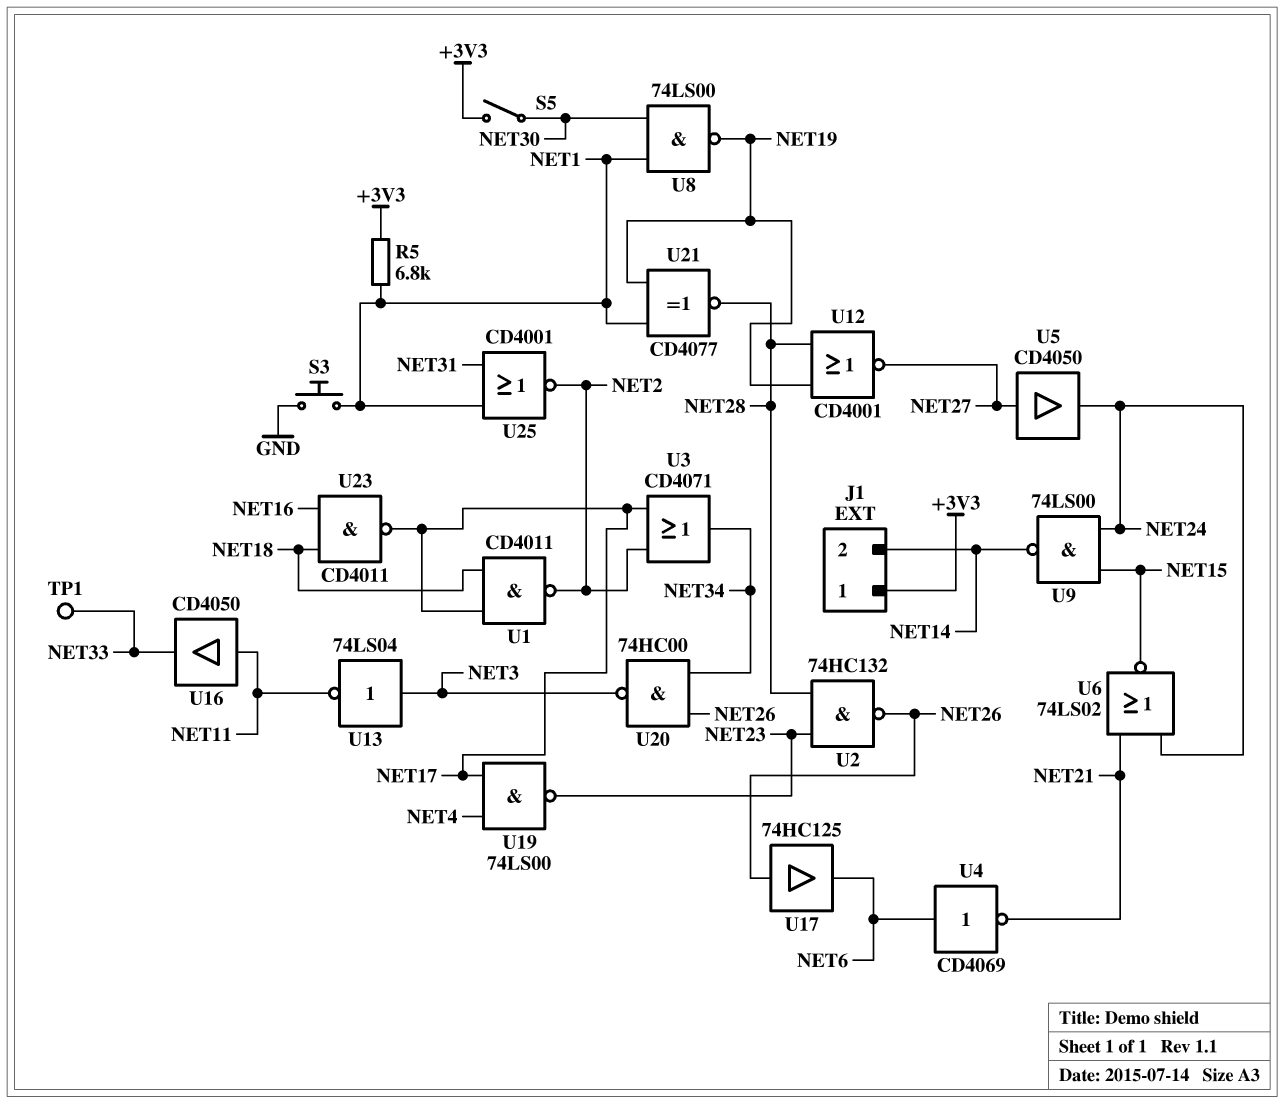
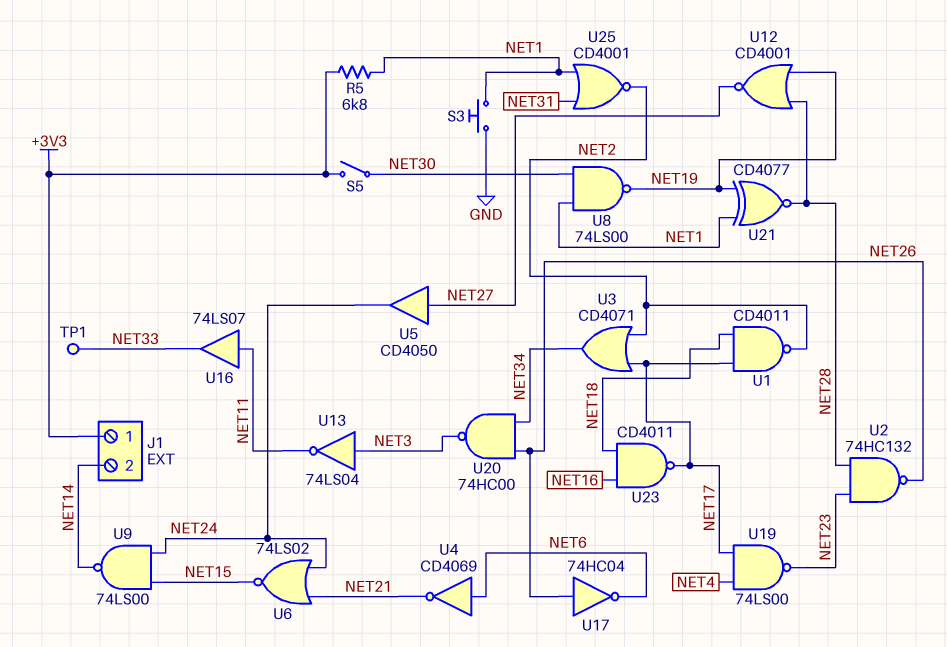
U16: buffer CD4050 (in NET11, out NET33) -> buffer 74LS07 (in NET11, out NET33)
U17: buffer 74HC125 (in NET26, out NET6) -> NOT 74HC04 (in NET26, out NET6)

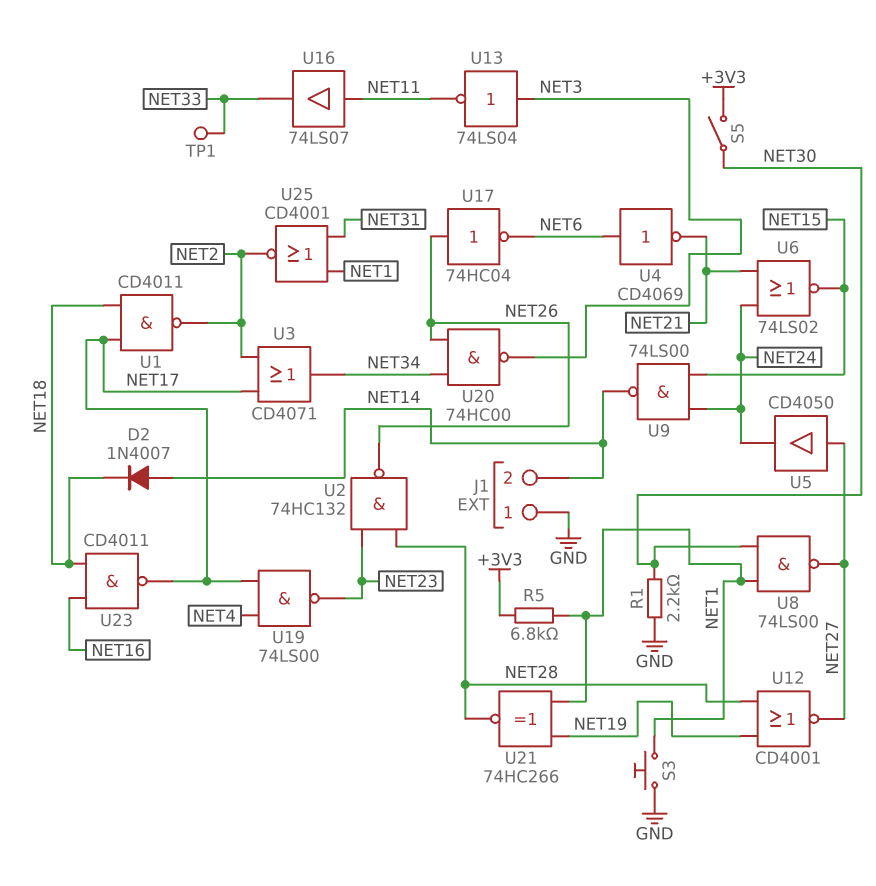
D2: none -> diode 1N4007 (A NET14, K NET18)
J1 pin 1: +3V3 -> GND
R1: none -> 2.2k (GND, NET30)
U8: NAND 74LS00 (in NET1, in NET30, out NET19) -> NAND 74LS00 (in NET1, in NET30, out NET27)
U21: XNOR CD4077 (in NET1, in NET19, out NET28) -> XNOR 74HC266 (in NET1, in NET19, out NET28)

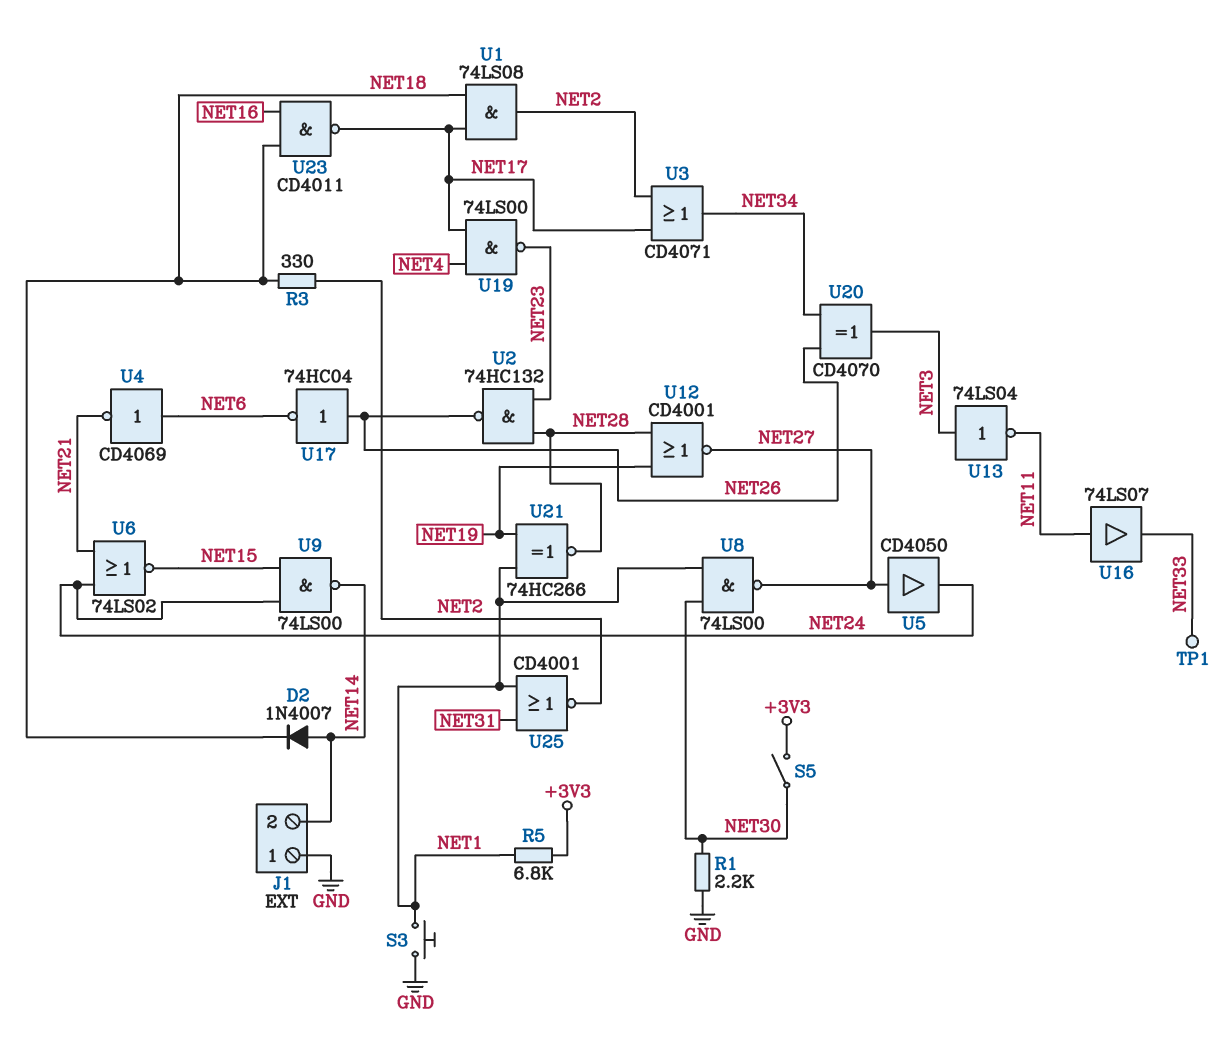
R3: none -> 330 (NET2, NET18)
U1: NAND CD4011 (in NET17, in NET18, out NET2) -> AND 74LS08 (in NET17, in NET18, out NET2)
U20: NAND 74HC00 (in NET26, in NET34, out NET3) -> XOR CD4070 (in NET26, in NET34, out NET3)

